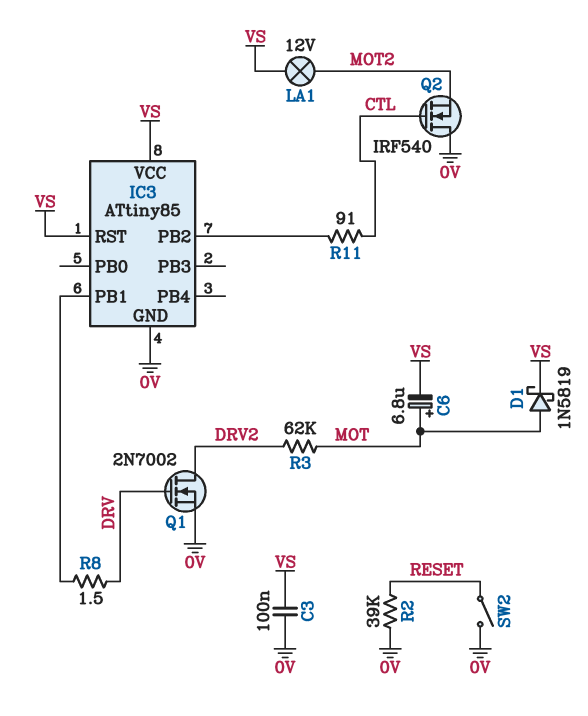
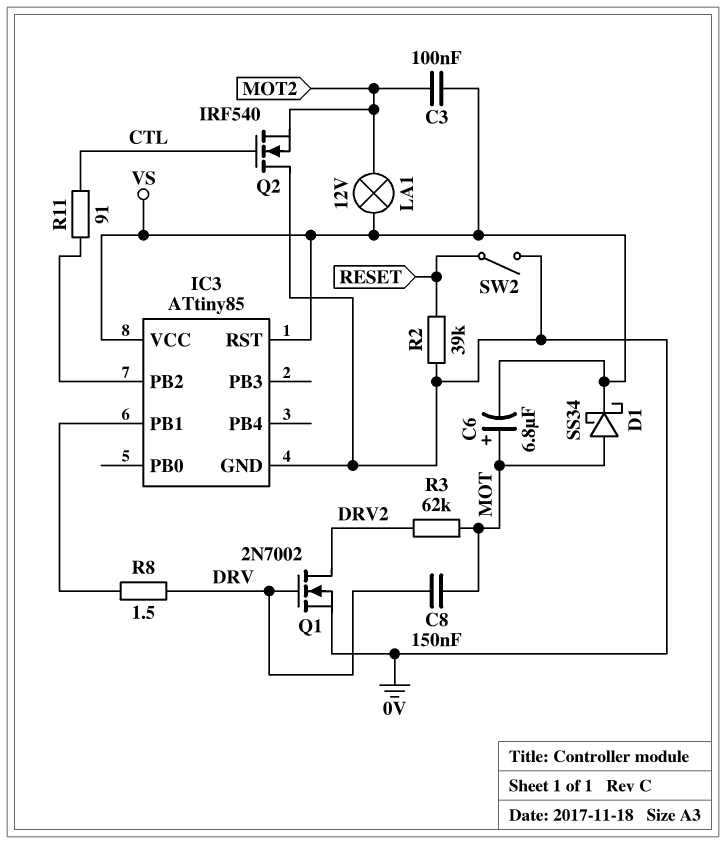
C3: 100nF (0V, VS) -> 100nF (MOT2, VS)
C8: none -> 150nF (DRV, MOT)
D1: schottky 1N5819 (A MOT, K VS) -> schottky SS34 (A MOT, K VS)

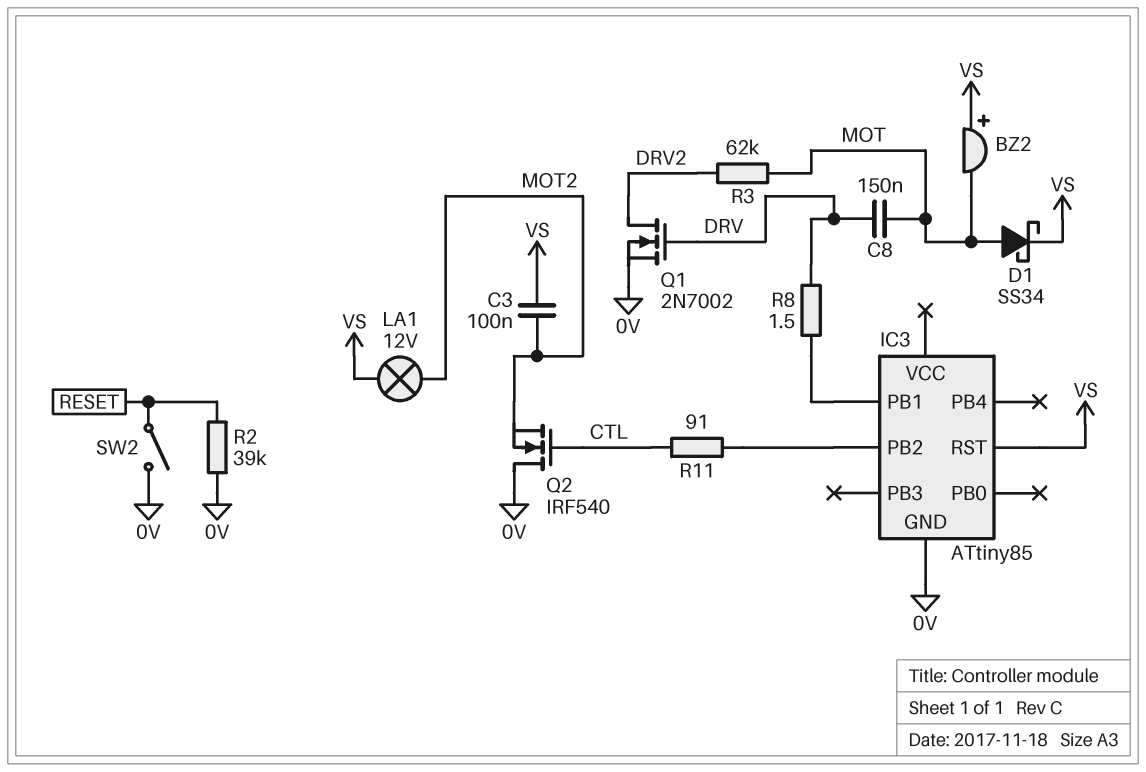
BZ2: none -> buzzer (plus VS, minus MOT)
C6: 6.8uF (plus MOT, minus VS) -> none
IC3 pin VCC: VS -> none

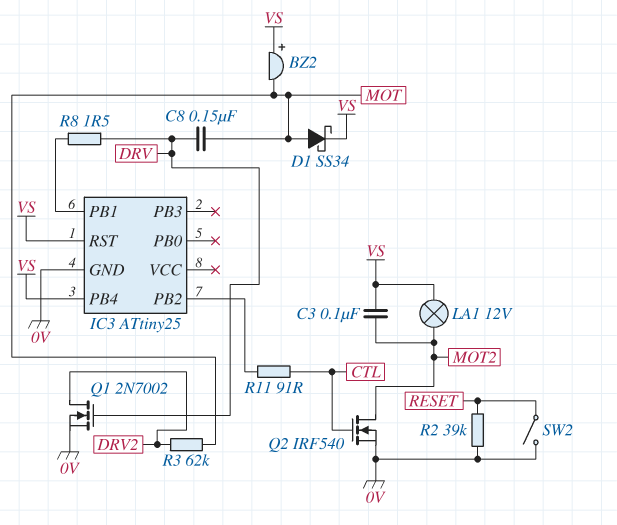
IC3: ATtiny85 -> ATtiny25
IC3 pin PB4: none -> VS
Q2: NMOS IRF540 (G CTL, D 0V, S MOT2) -> NMOS IRF540 (G CTL, D MOT2, S 0V)

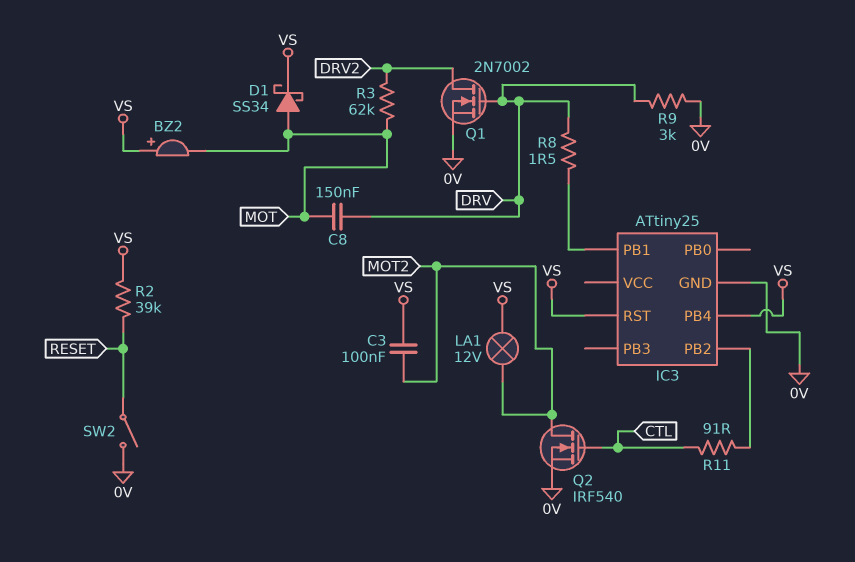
R2: 39k (0V, RESET) -> 39k (RESET, VS)
R9: none -> 3k (0V, DRV)

